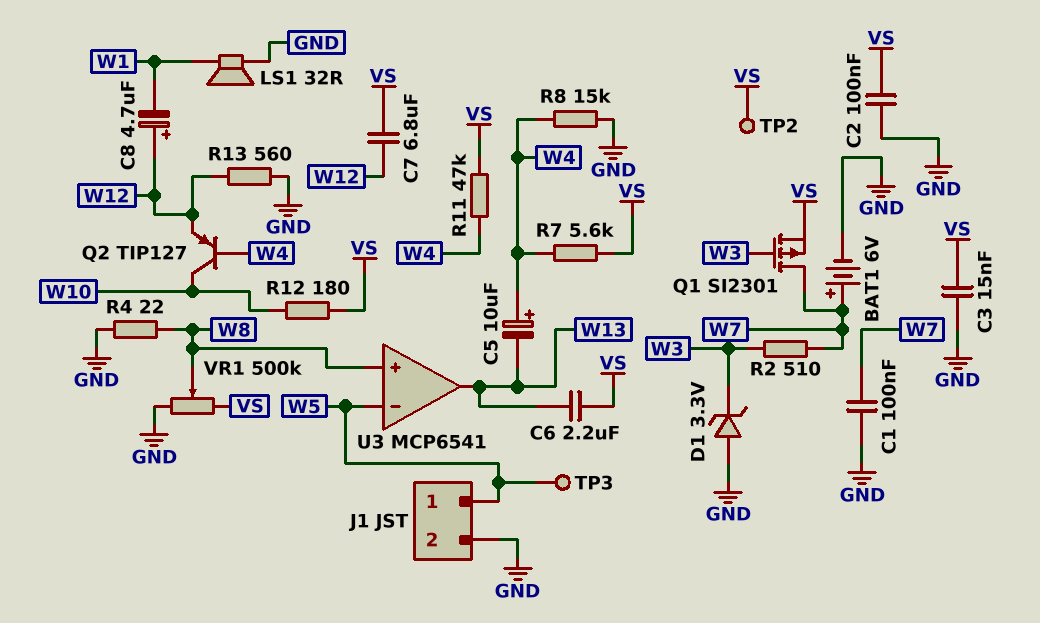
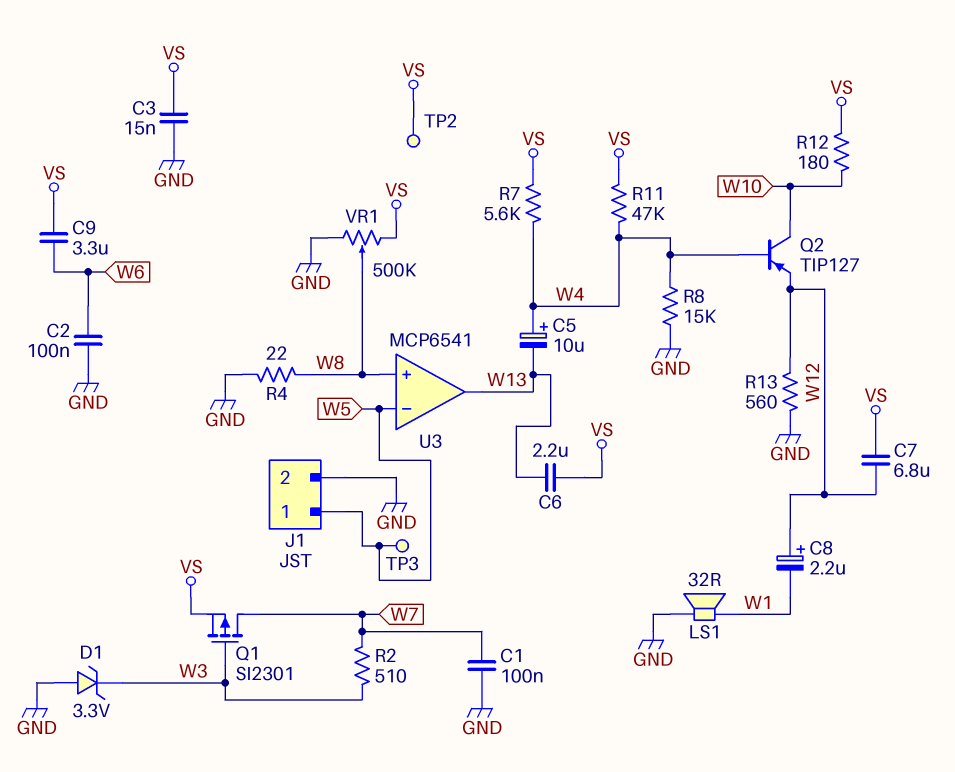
BAT1: 6V (plus W7, minus GND) -> none
C2: 100nF (GND, VS) -> 100nF (GND, W6)
C8: 4.7uF (plus W12, minus W1) -> 2.2uF (plus W12, minus W1)
C9: none -> 3.3uF (VS, W6)

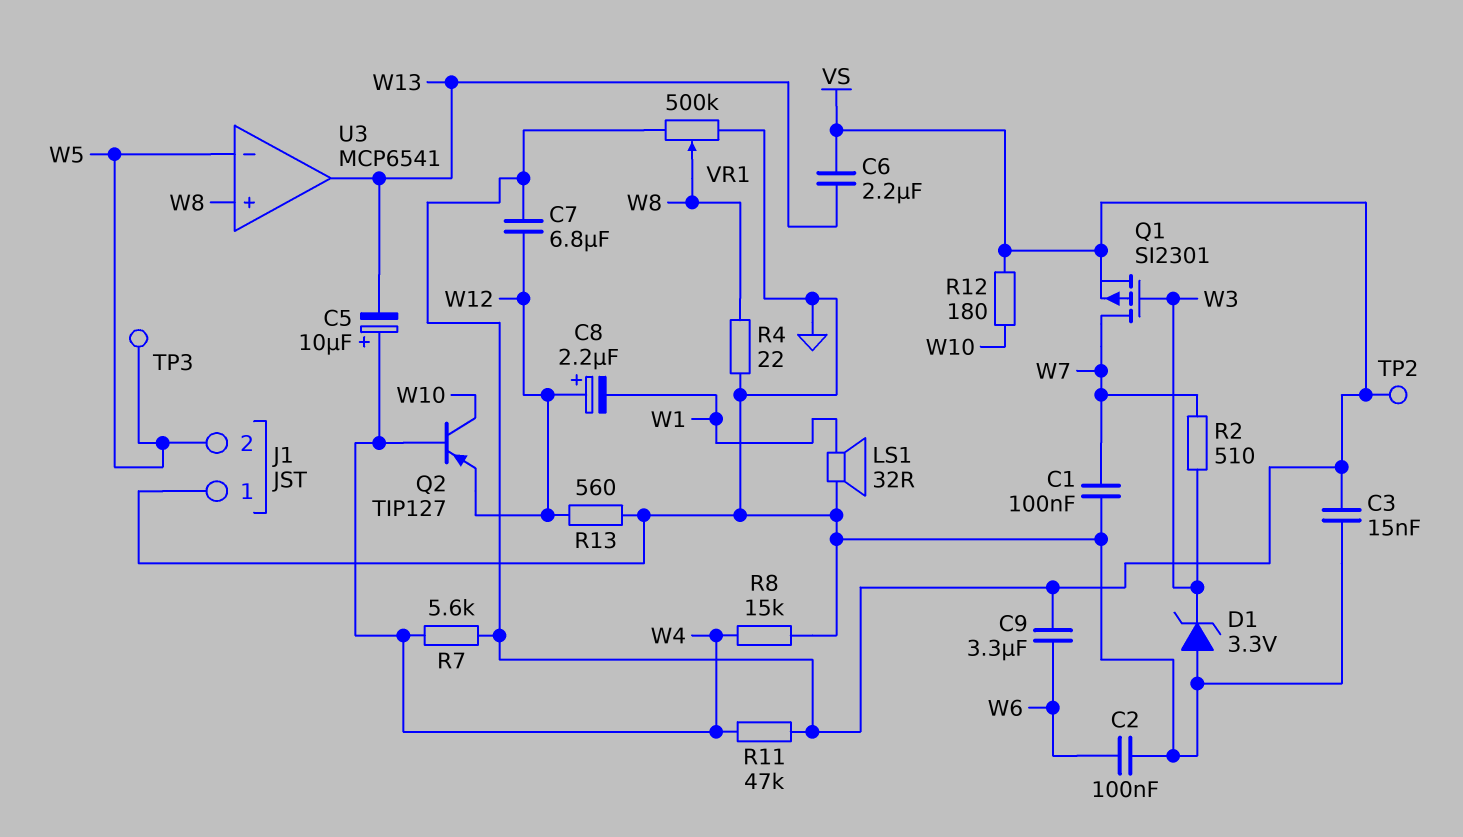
J1 pin 1: W5 -> GND
J1 pin 2: GND -> W5

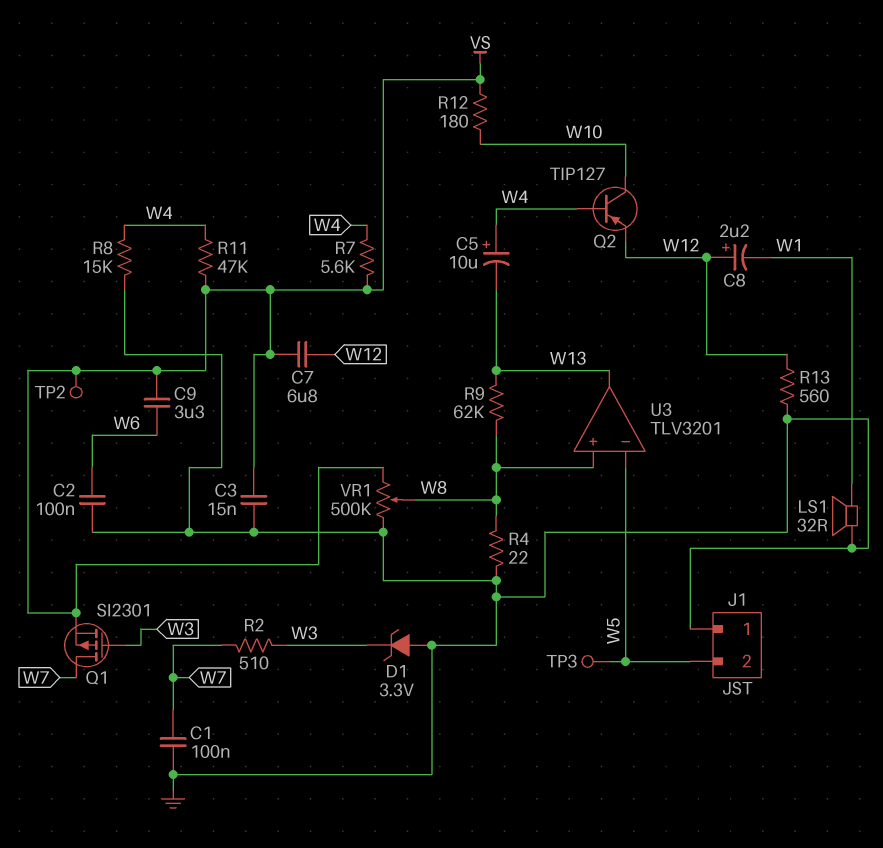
C6: 2.2uF (VS, W13) -> none
R9: none -> 62k (W8, W13)
U3: MCP6541 -> TLV3201

